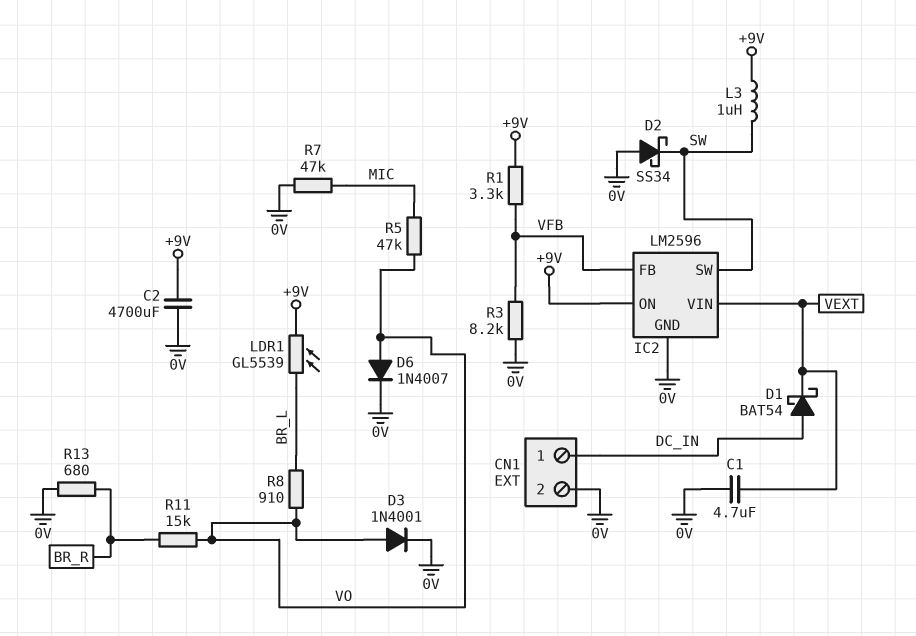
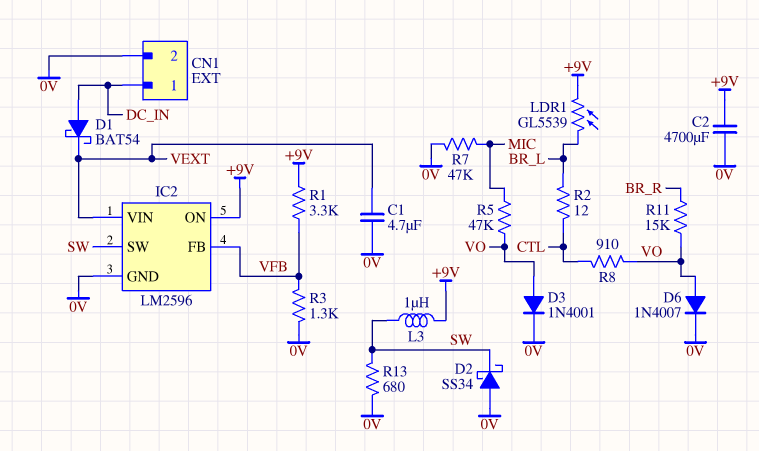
R2: none -> 12 (BR_L, CTL)
R3: 8.2k (0V, VFB) -> 1.3k (0V, VFB)
R8: 910 (BR_L, VO) -> 910 (CTL, VO)
R13: 680 (0V, BR_R) -> 680 (0V, SW)

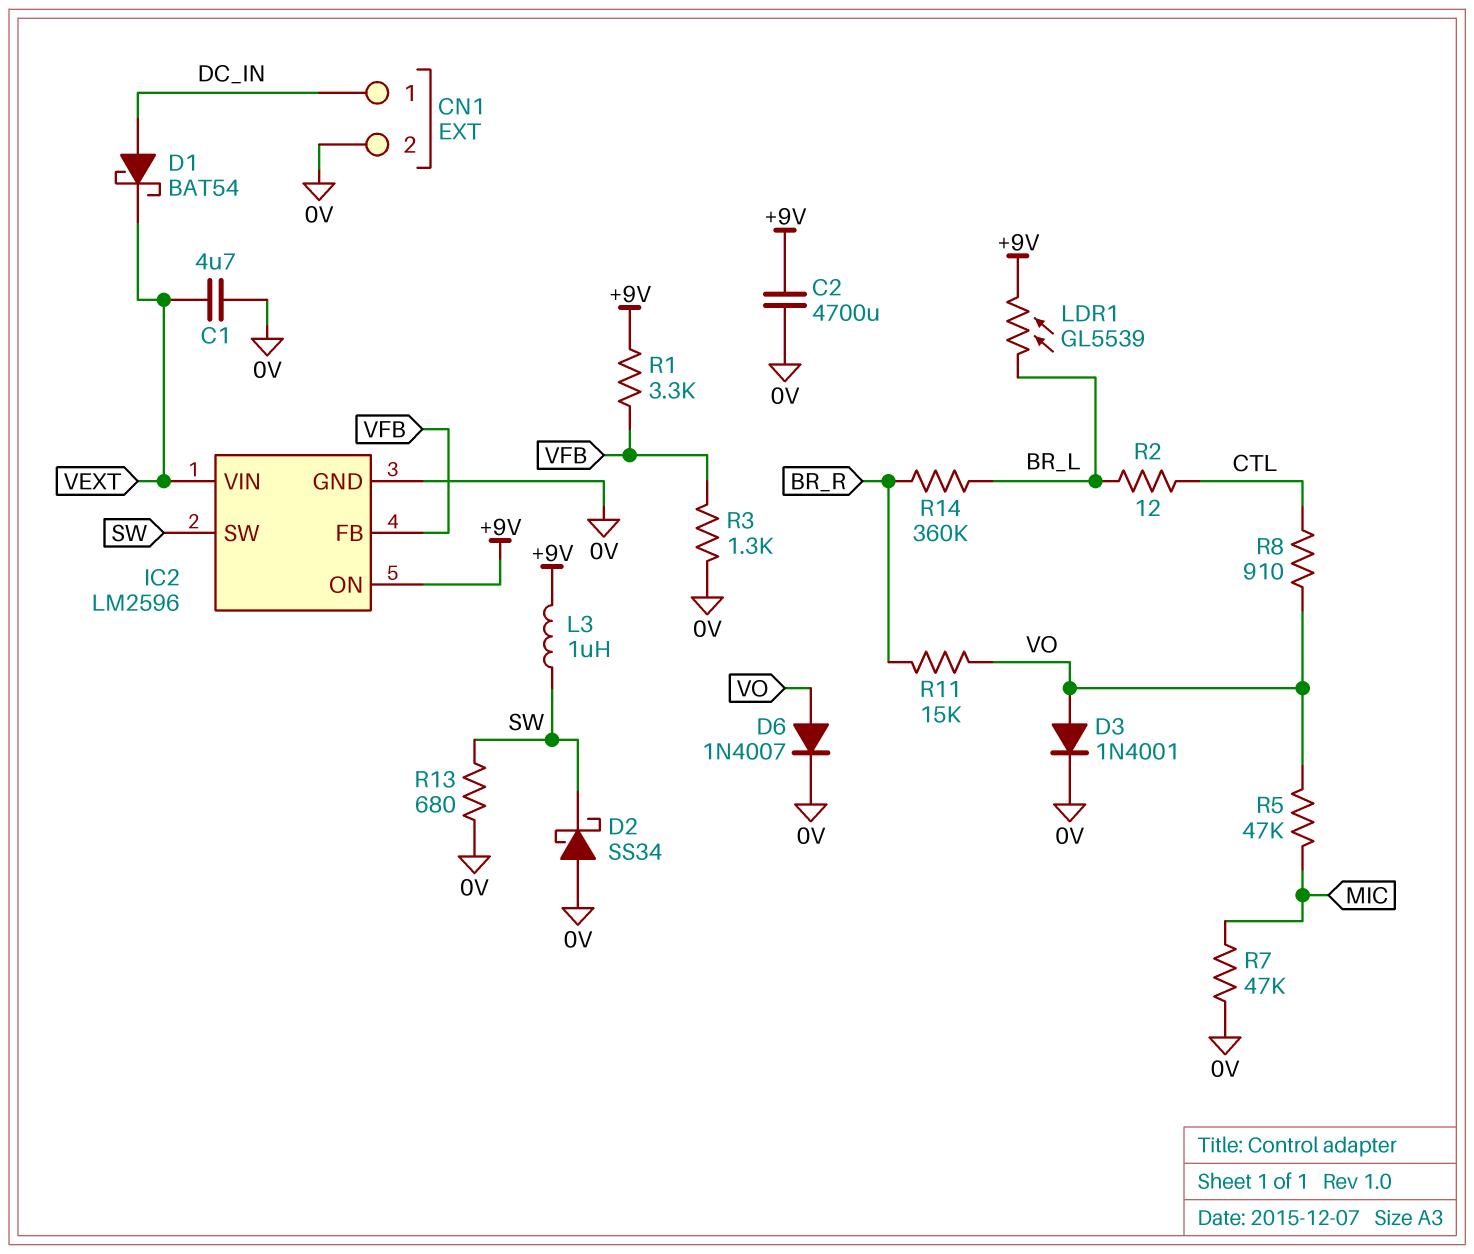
R14: none -> 360k (BR_L, BR_R)

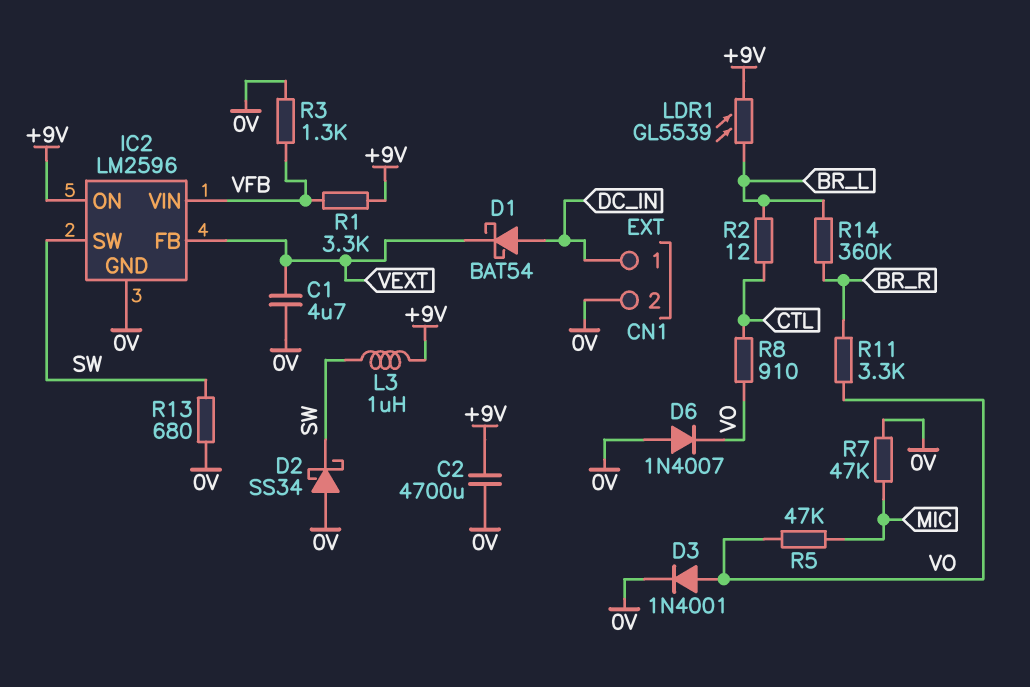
D6: diode 1N4007 (A VO, K 0V) -> diode 1N4007 (A 0V, K VO)
IC2 pin FB: VFB -> VEXT
IC2 pin VIN: VEXT -> VFB
R11: 15k (BR_R, VO) -> 3.3k (BR_R, VO)

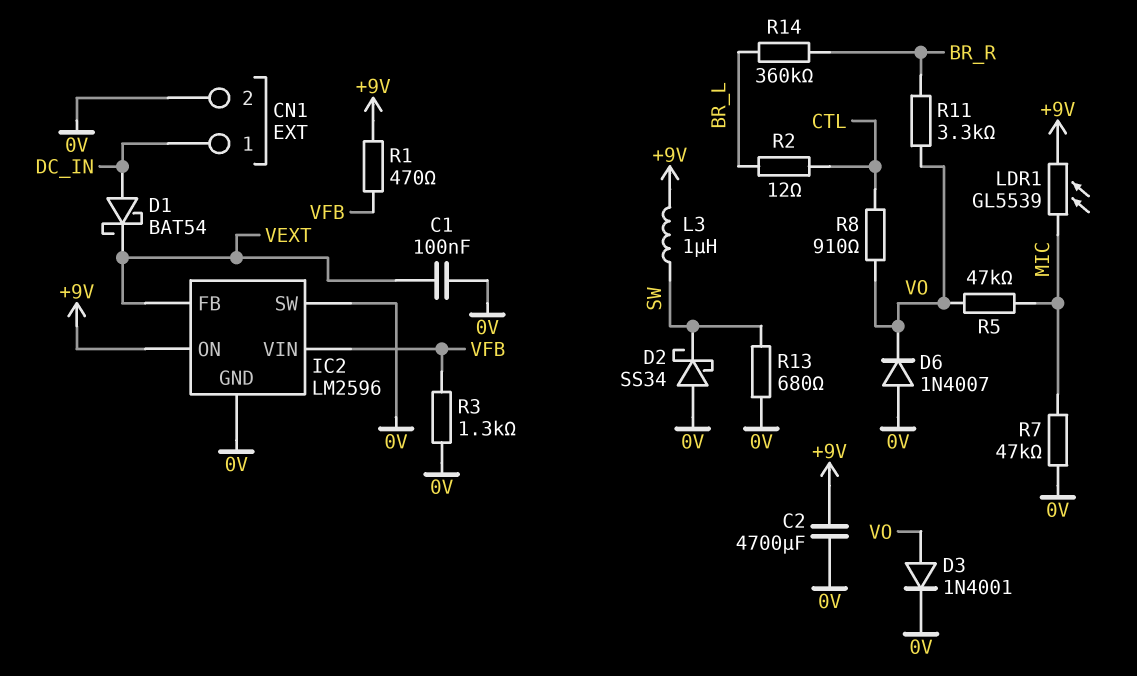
C1: 4.7uF (0V, VEXT) -> 100nF (0V, VEXT)
IC2 pin SW: SW -> 0V
LDR1: GL5539 (+9V, BR_L) -> GL5539 (+9V, MIC)
R1: 3.3k (+9V, VFB) -> 470 (+9V, VFB)

